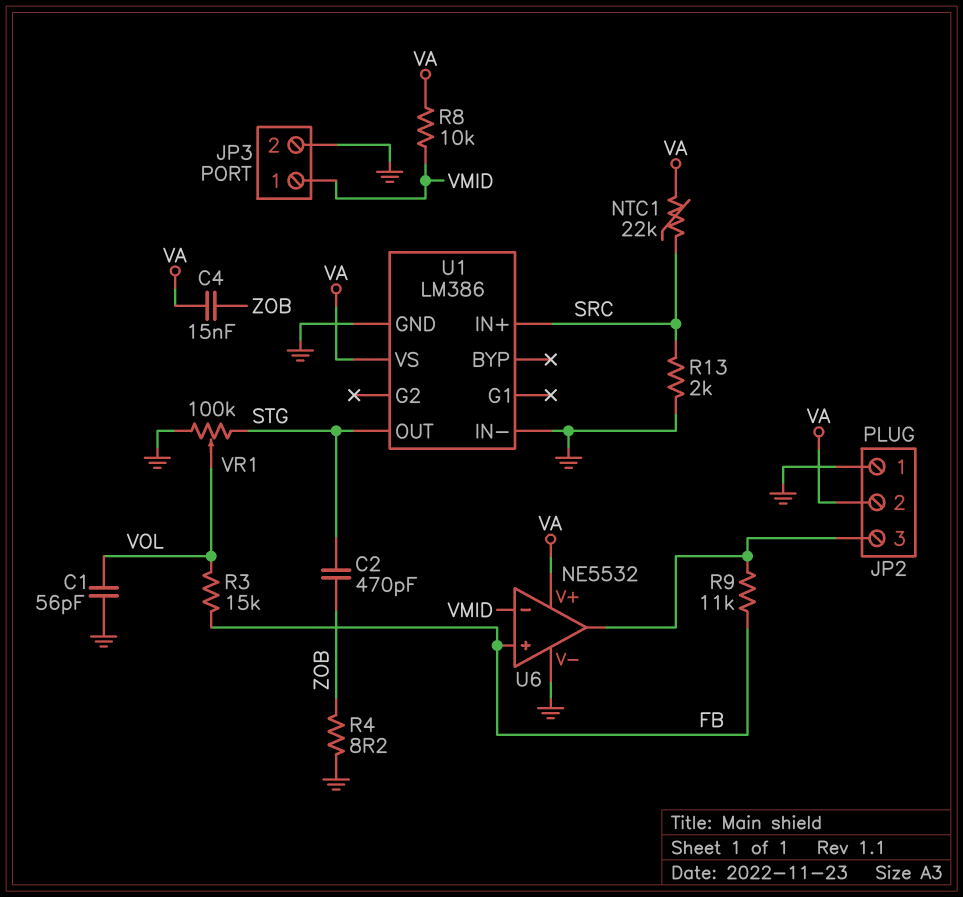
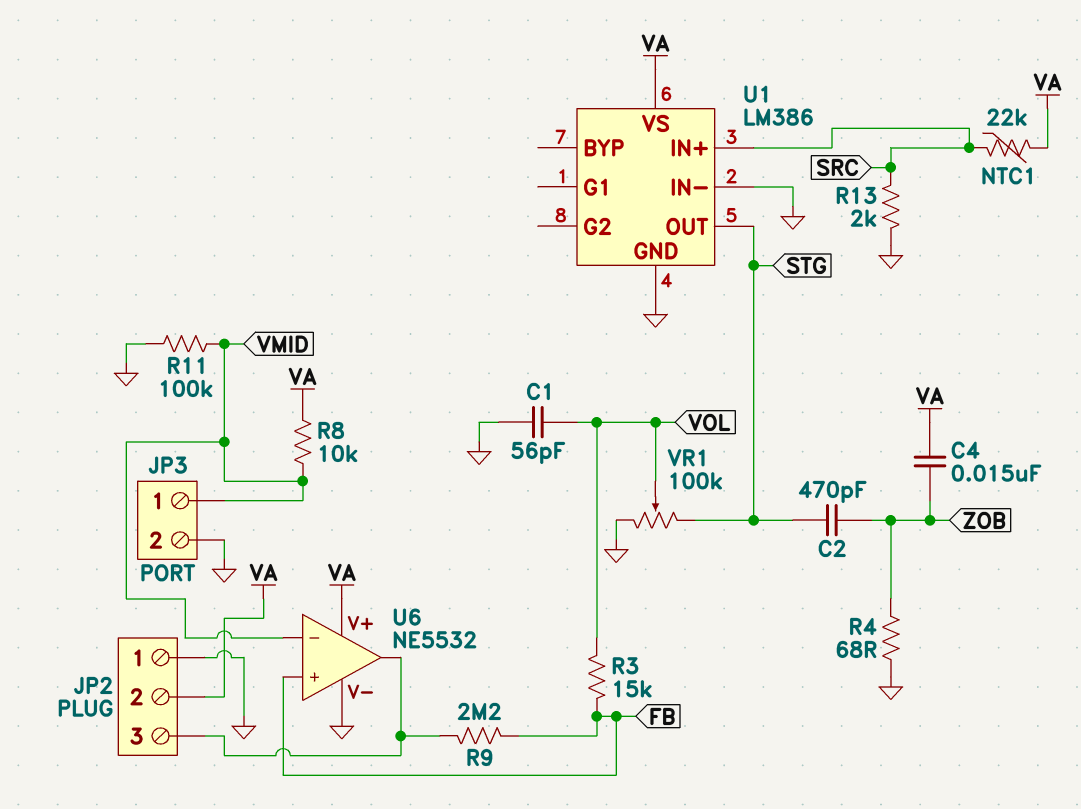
R4: 8.2 (GND, ZOB) -> 68 (GND, ZOB)
R9: 11k (FB, JP2/3) -> 2.2M (FB, JP2/3)
R11: none -> 100k (GND, VMID)

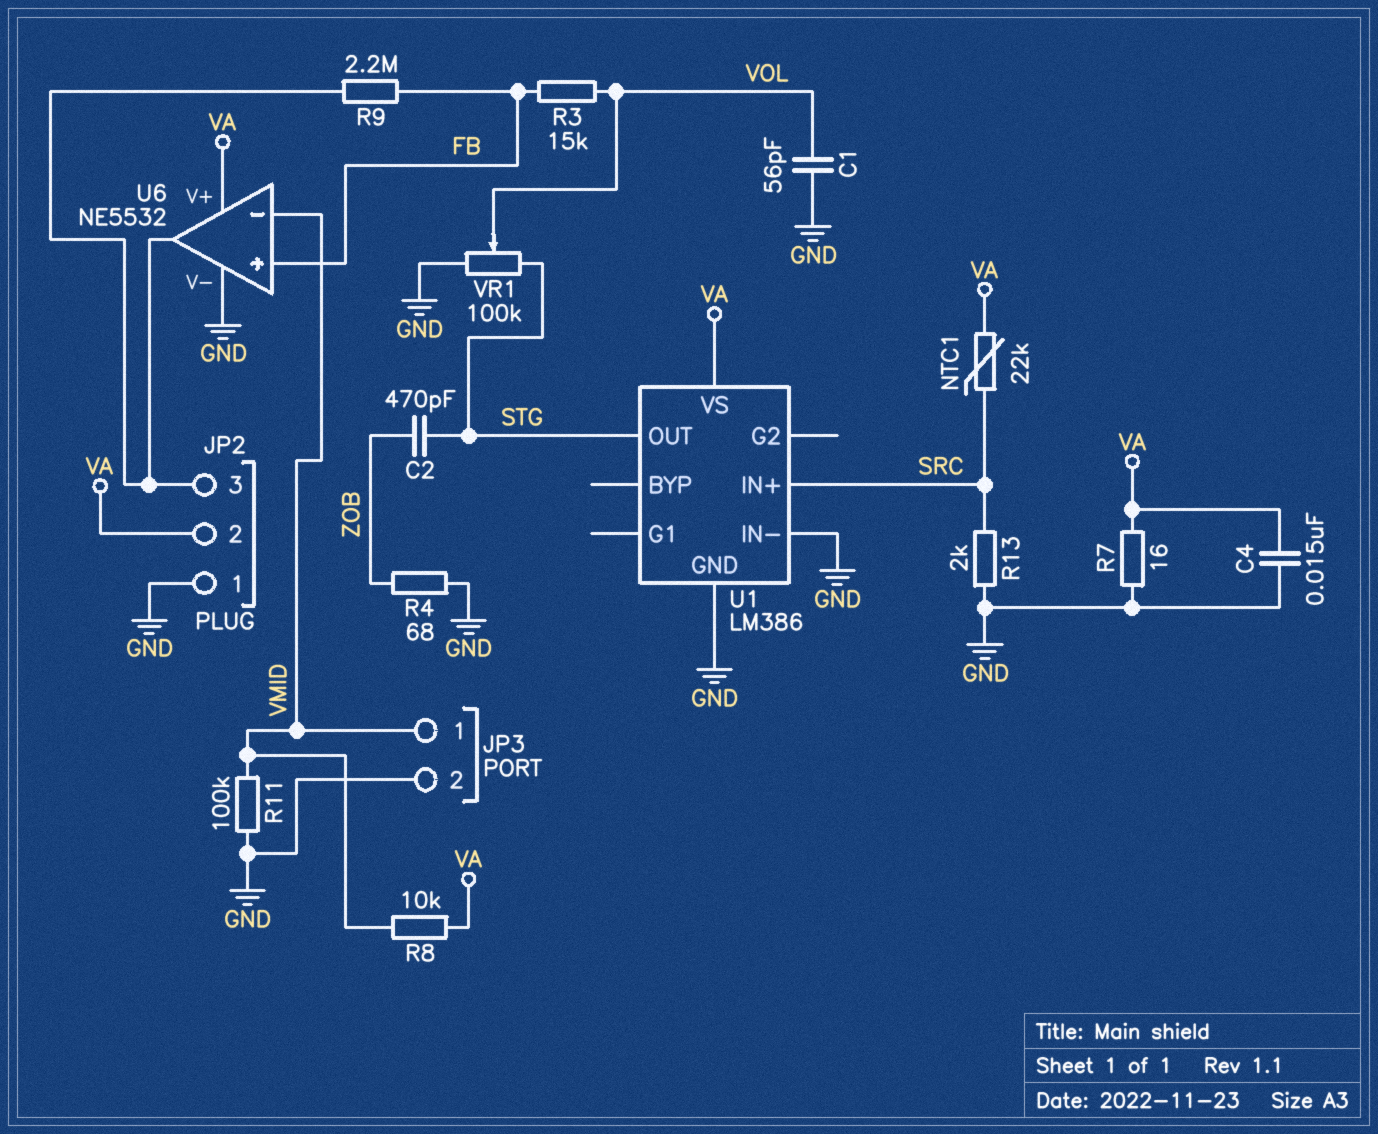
C4: 15nF (VA, ZOB) -> 15nF (GND, VA)
R7: none -> 16 (GND, VA)

